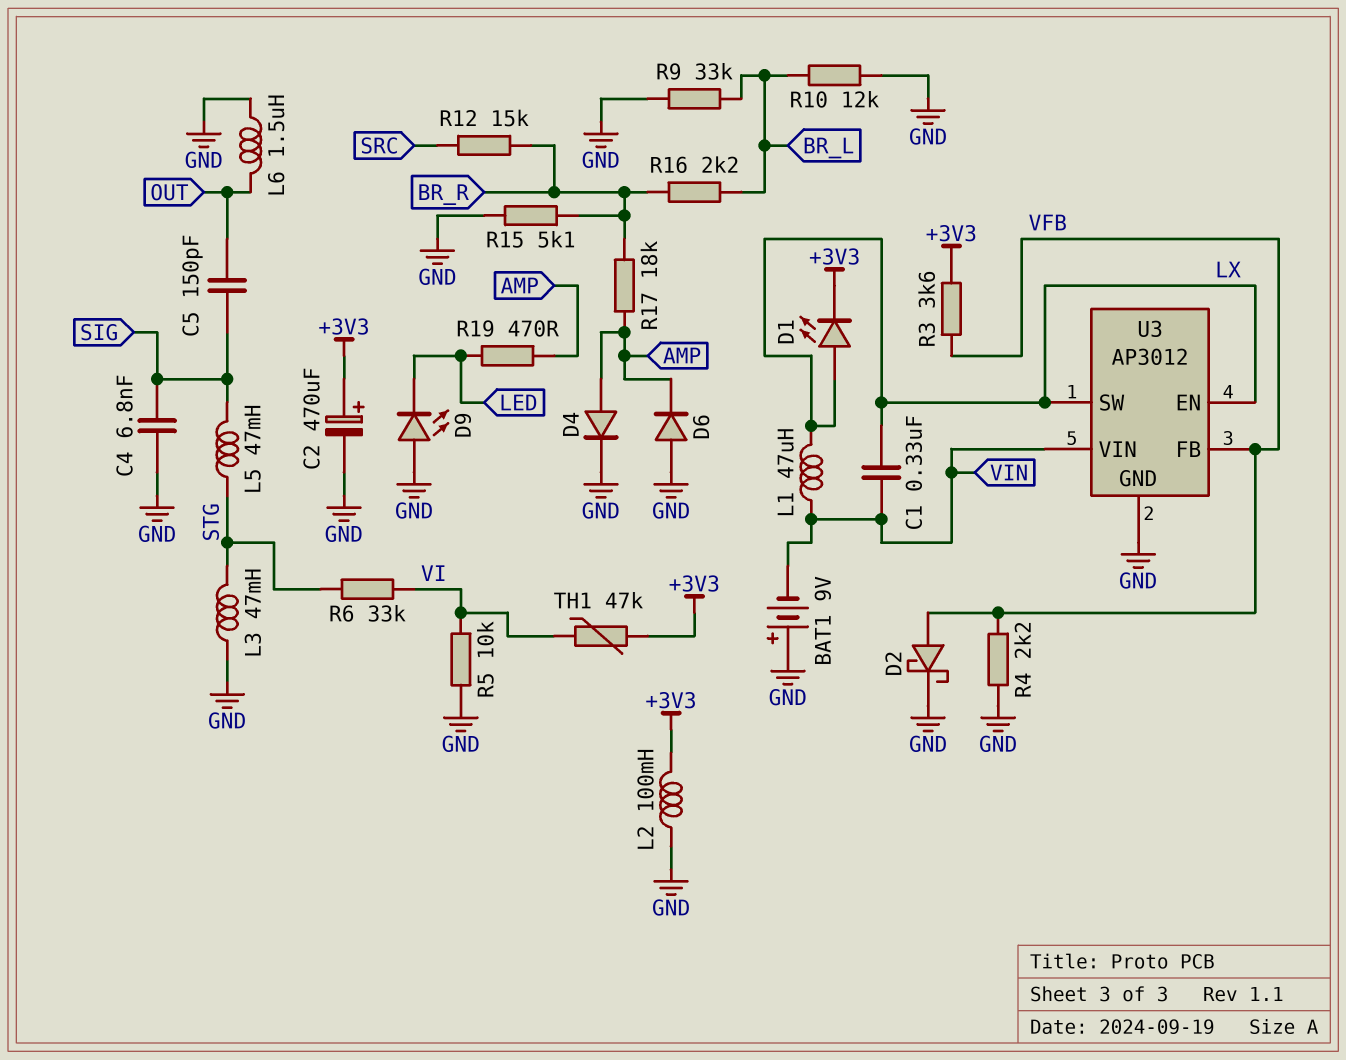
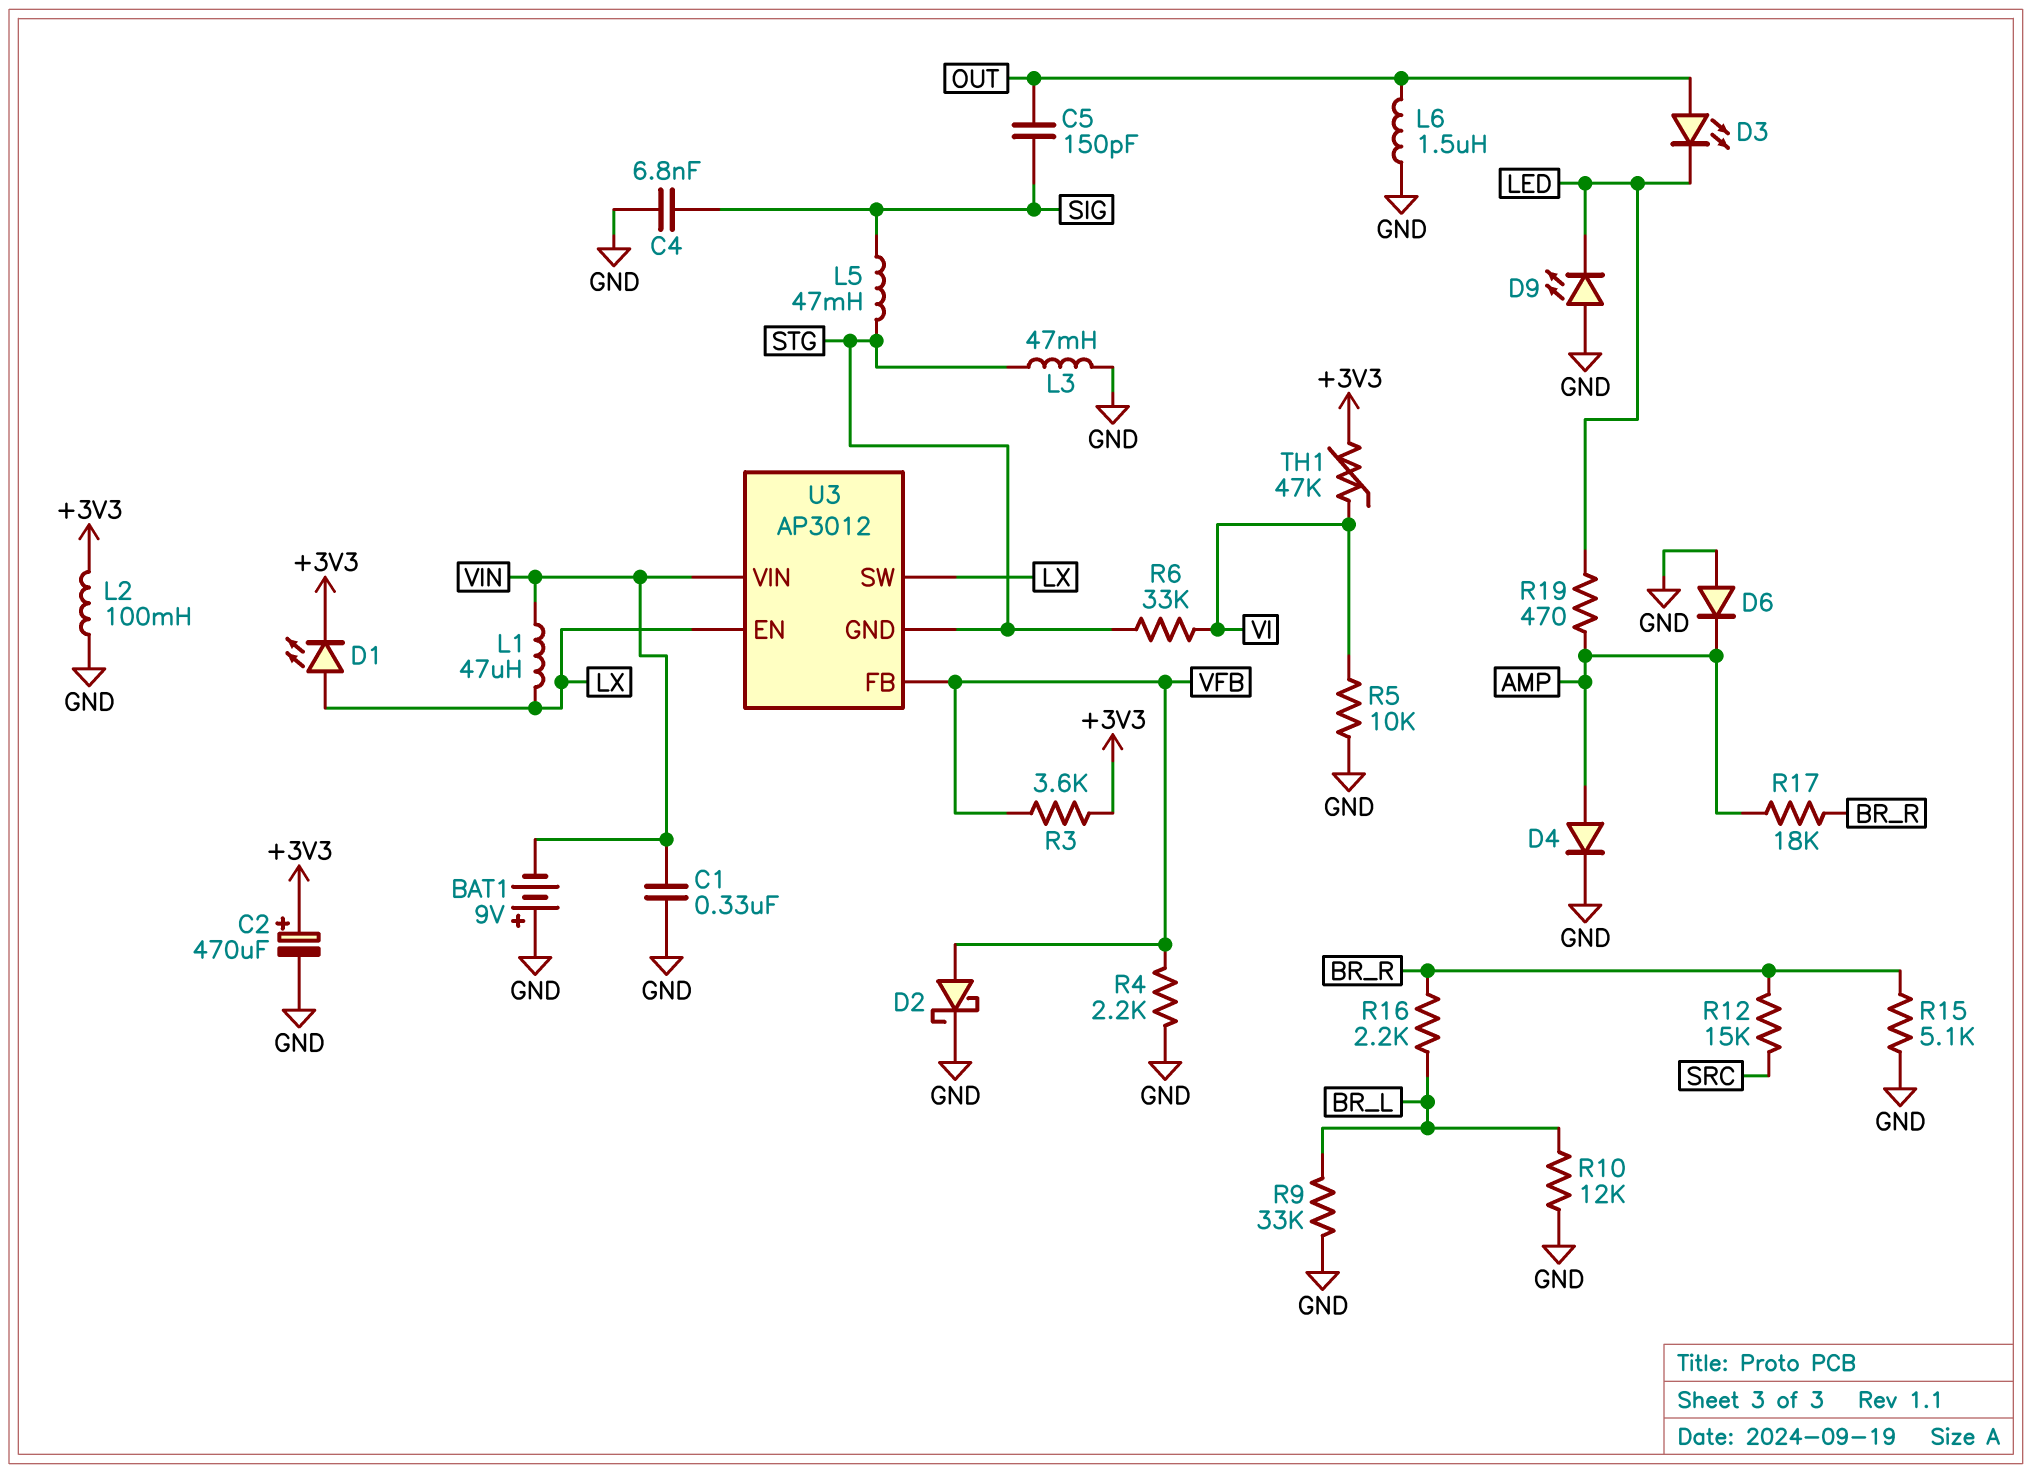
C1: 330nF (LX, VIN) -> 330nF (GND, VIN)
D3: none -> LED (A OUT, K LED)
U3 pin GND: GND -> STG

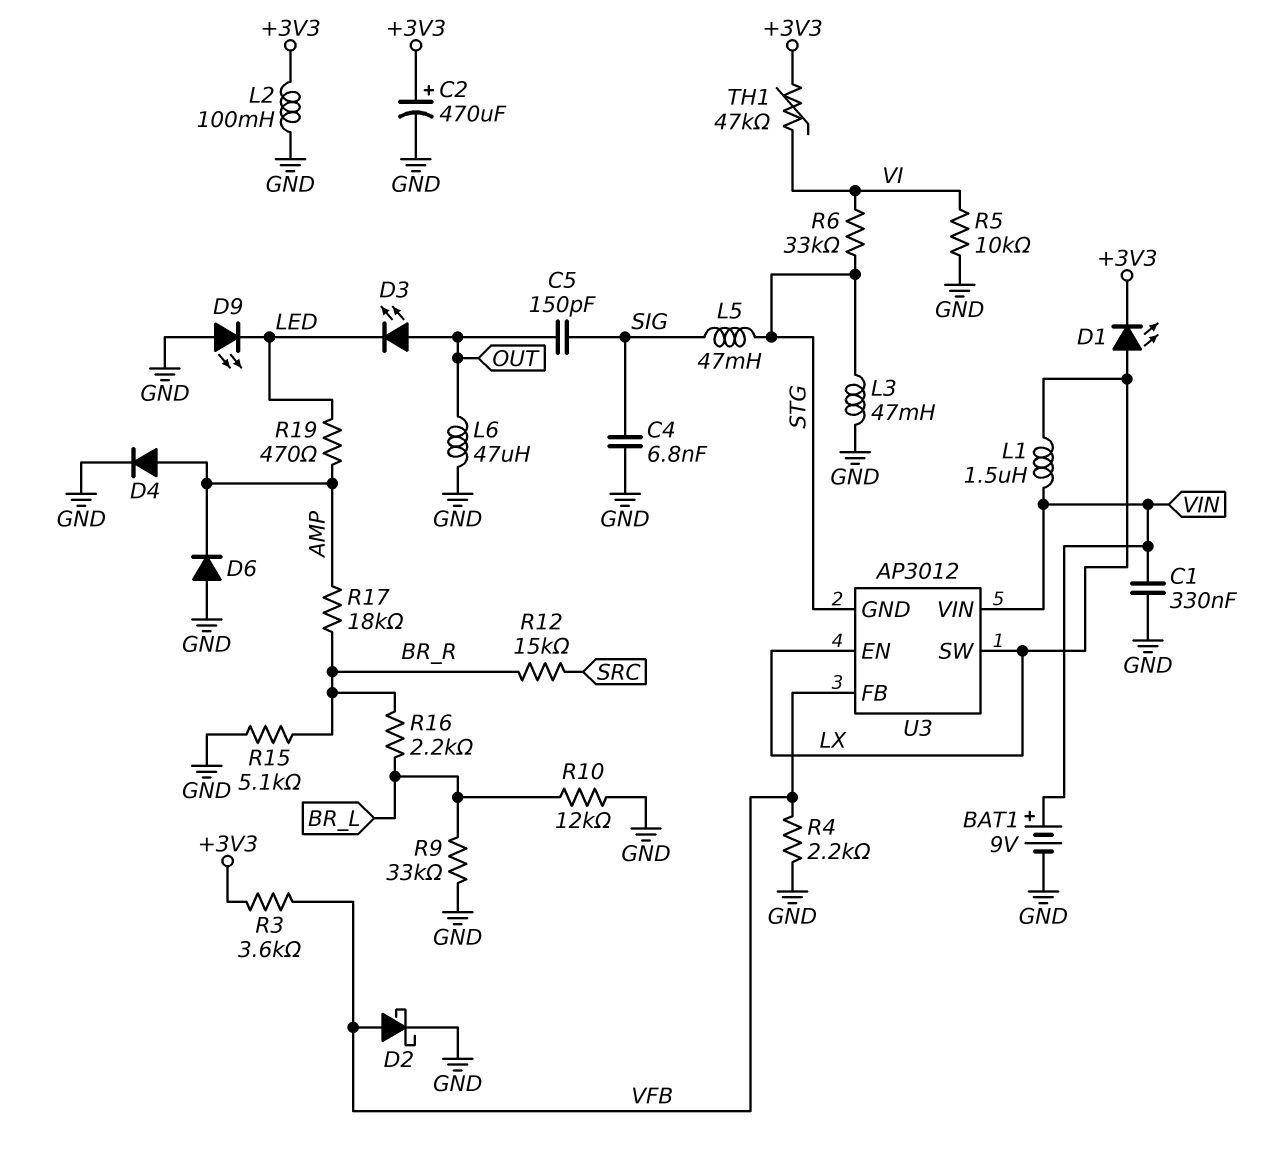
BAT1: 9V (plus GND, minus VIN) -> 9V (plus VIN, minus GND)
L1: 47uH (LX, VIN) -> 1.5uH (LX, VIN)
L6: 1.5uH (GND, OUT) -> 47uH (GND, OUT)

